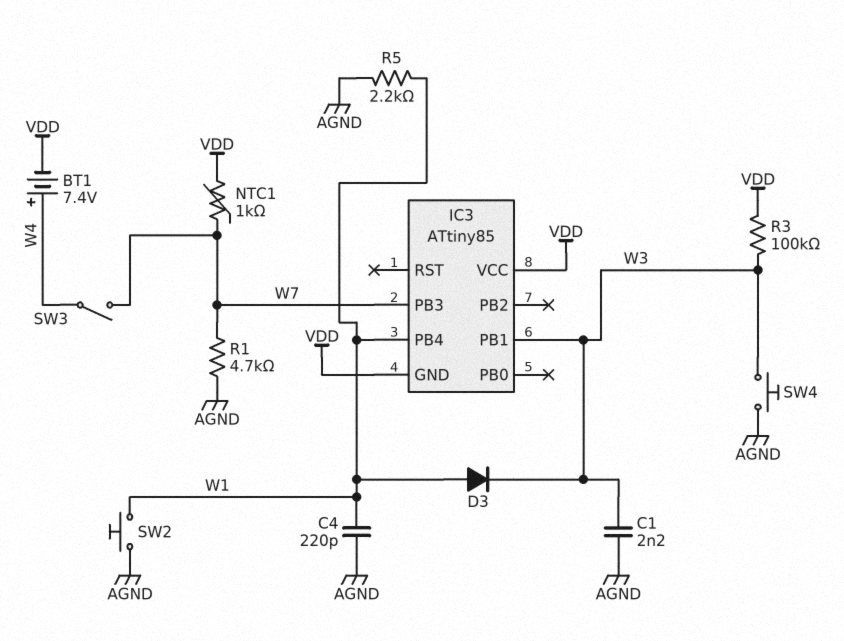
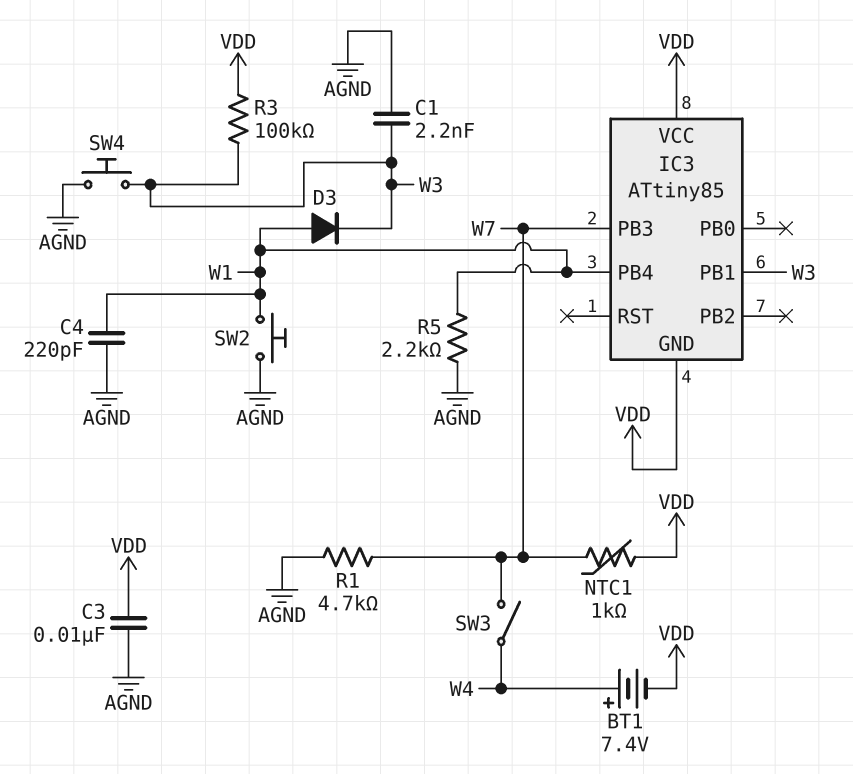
C3: none -> 10nF (AGND, VDD)

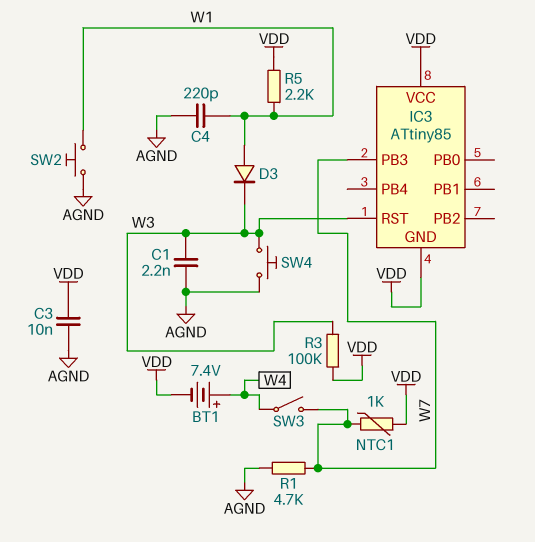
IC3 pin PB1: W3 -> none
IC3 pin PB4: W1 -> none
IC3 pin RST: none -> W3
R5: 2.2k (AGND, W1) -> 2.2k (VDD, W1)

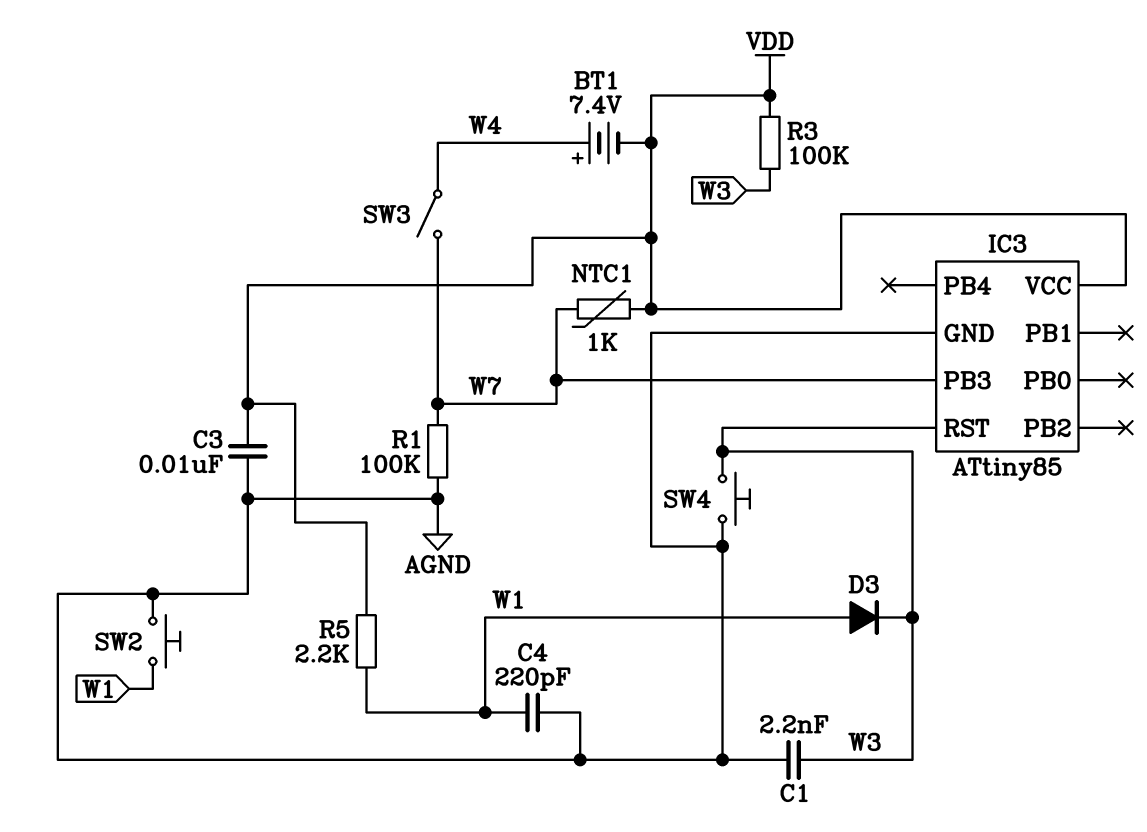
IC3 pin GND: VDD -> AGND
R1: 4.7k (AGND, W7) -> 100k (AGND, W7)

